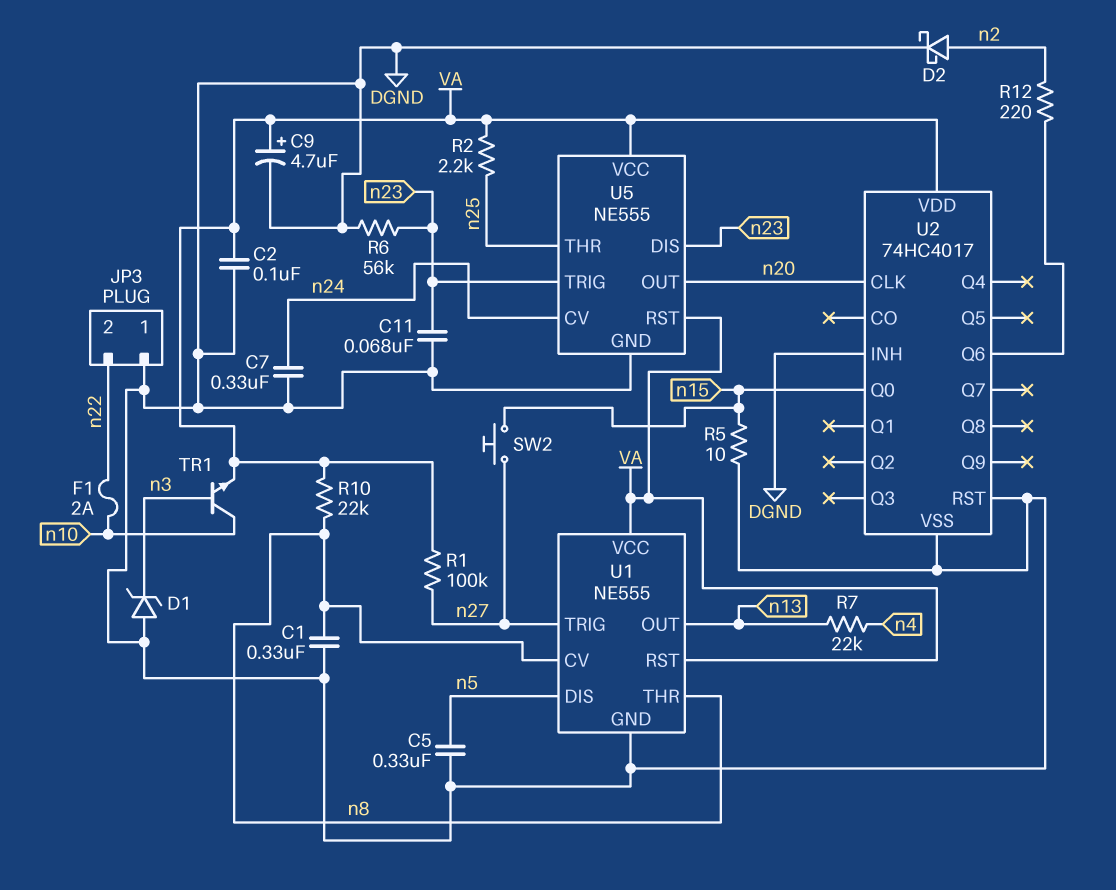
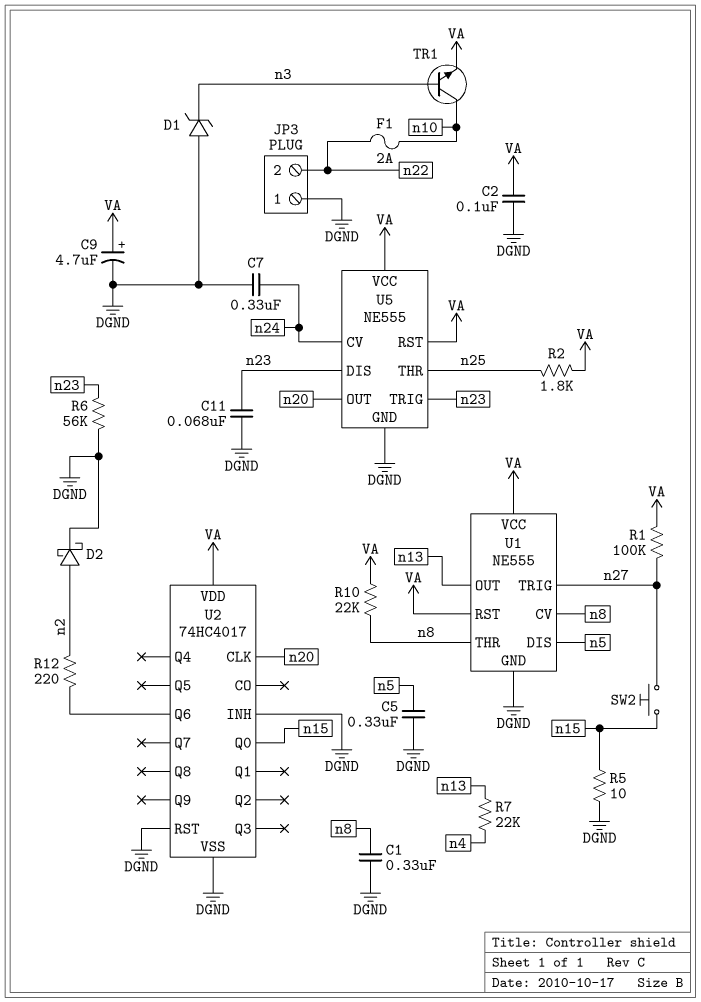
R2: 2.2k (VA, n25) -> 1.8k (VA, n25)

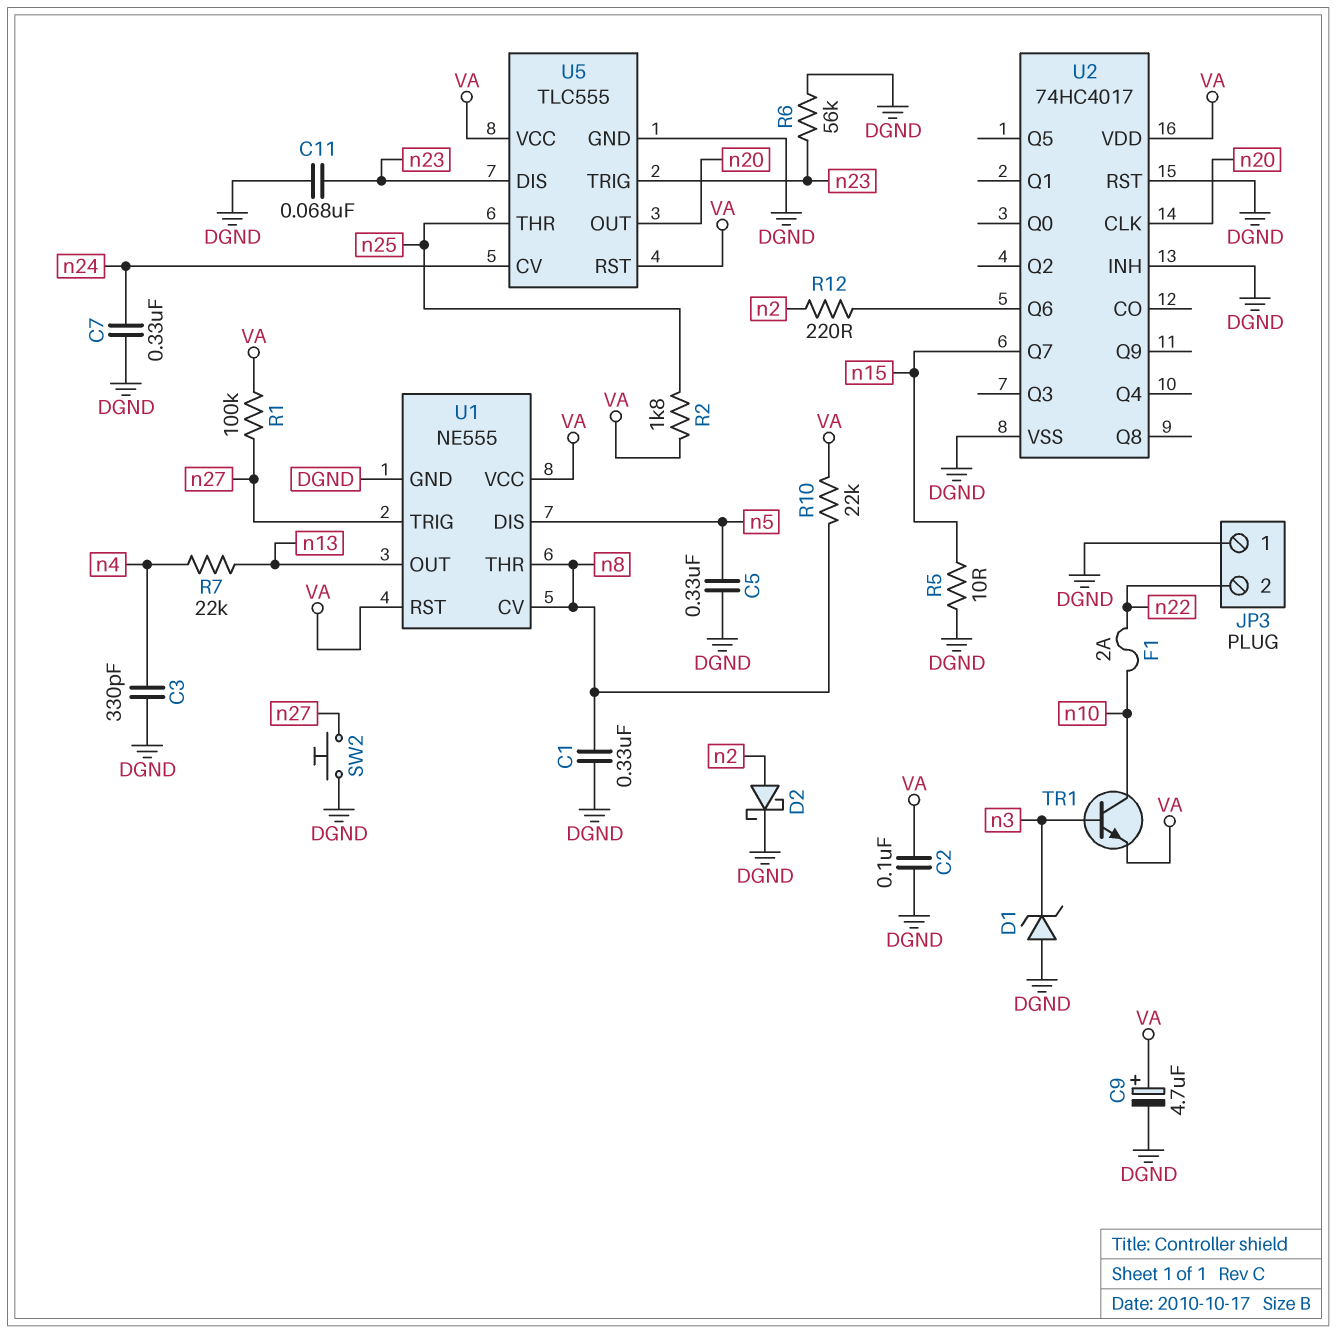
C3: none -> 330pF (DGND, n4)
SW2: button (n15, n27) -> button (DGND, n27)
U2 pin Q0: n15 -> none
U2 pin Q7: none -> n15
U5: NE555 -> TLC555

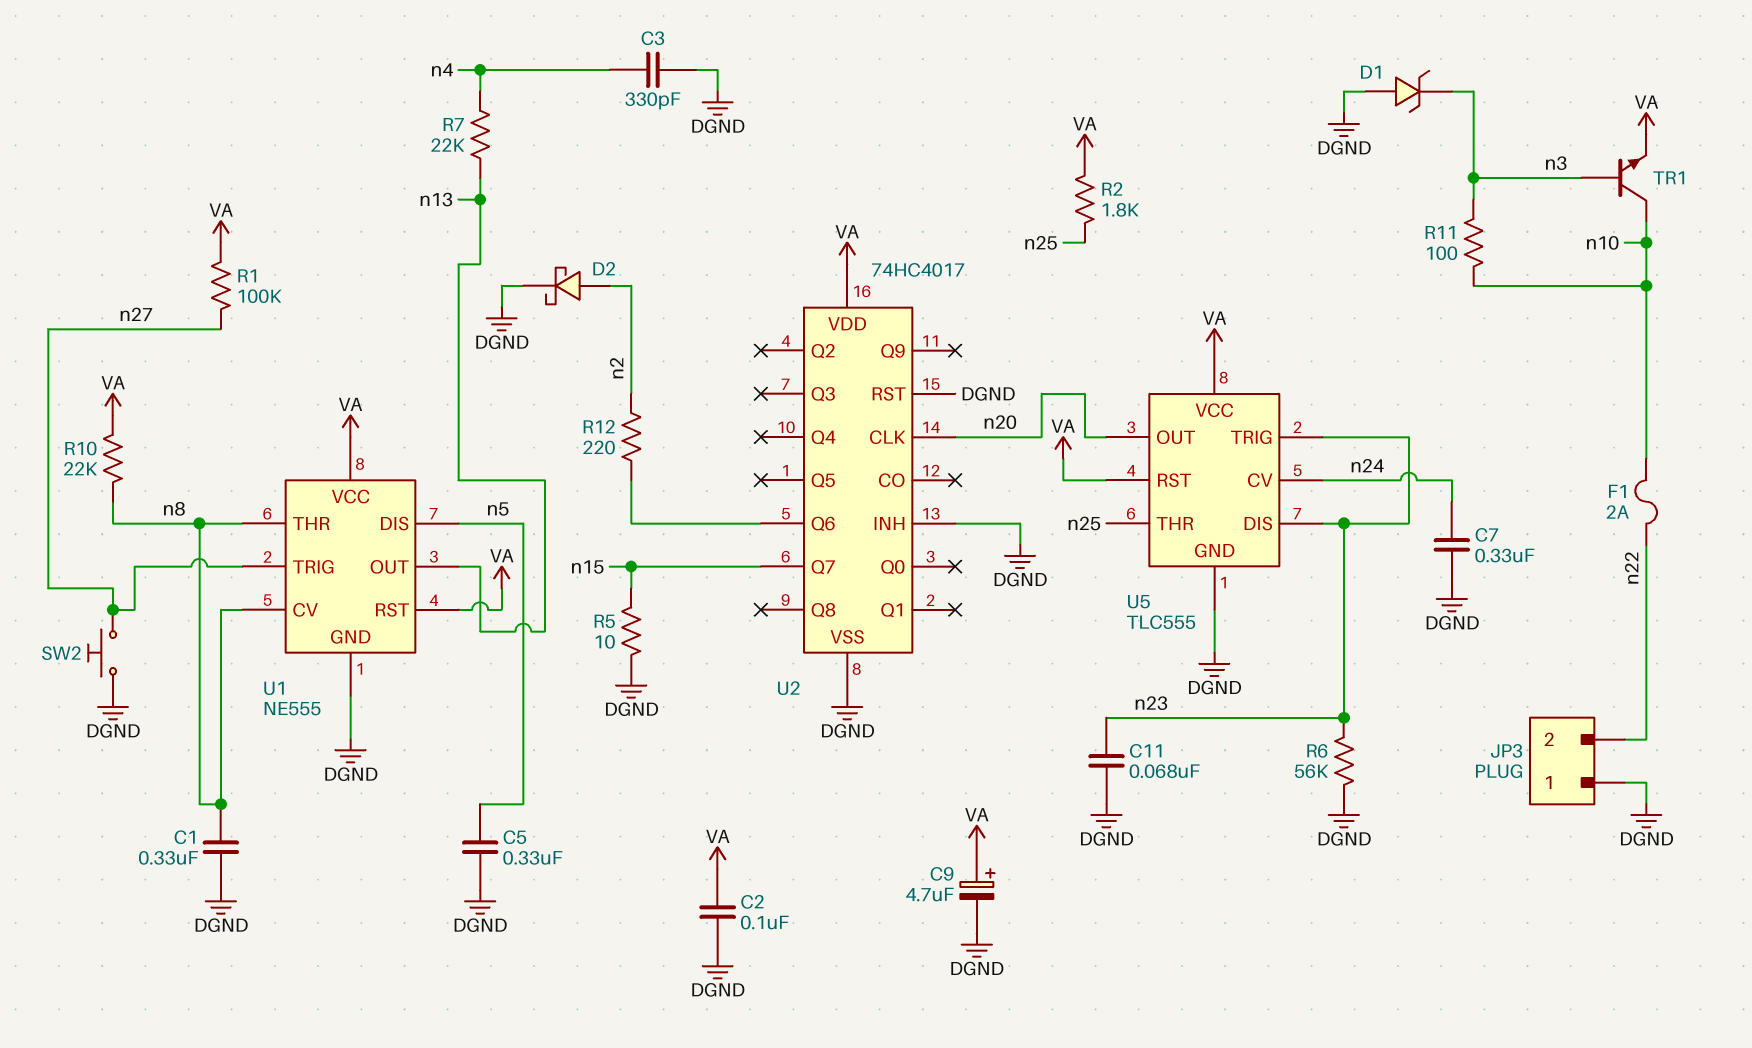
R11: none -> 100 (n3, n10)

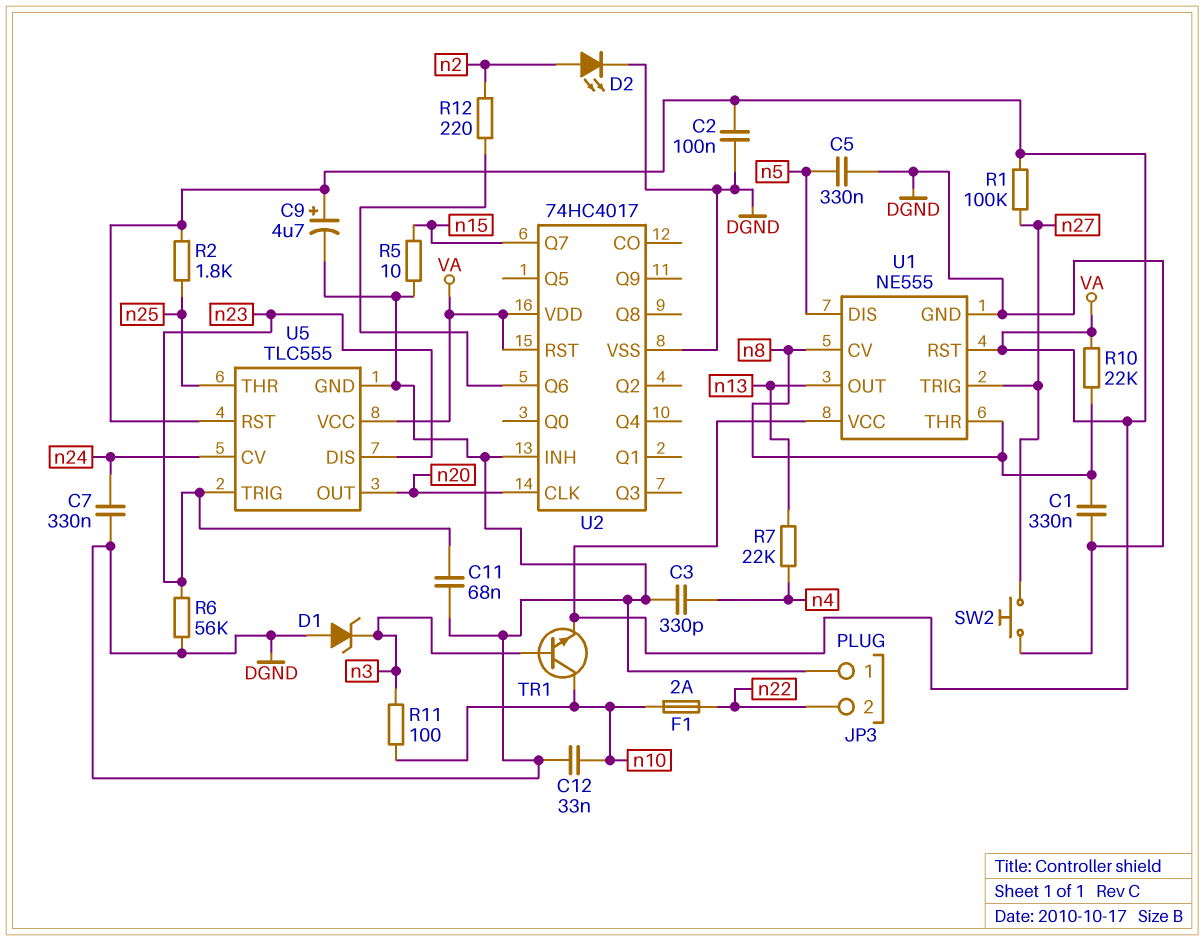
C12: none -> 33nF (DGND, n10)
D2: schottky (A n2, K DGND) -> LED (A n2, K DGND)
U2 pin RST: DGND -> VA

